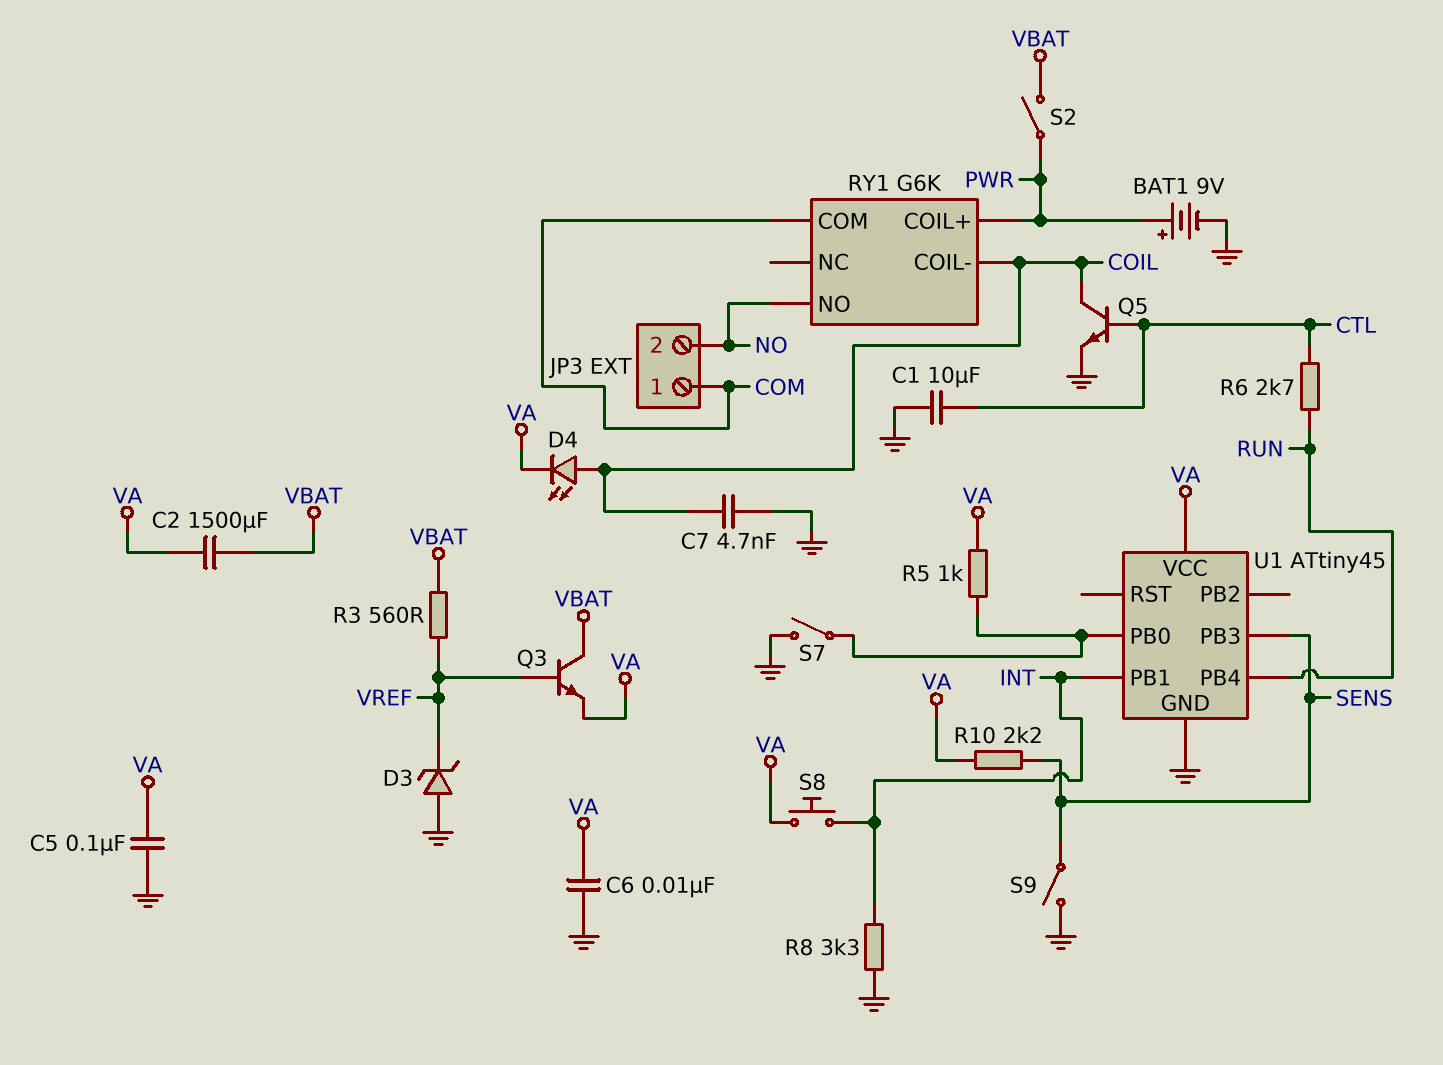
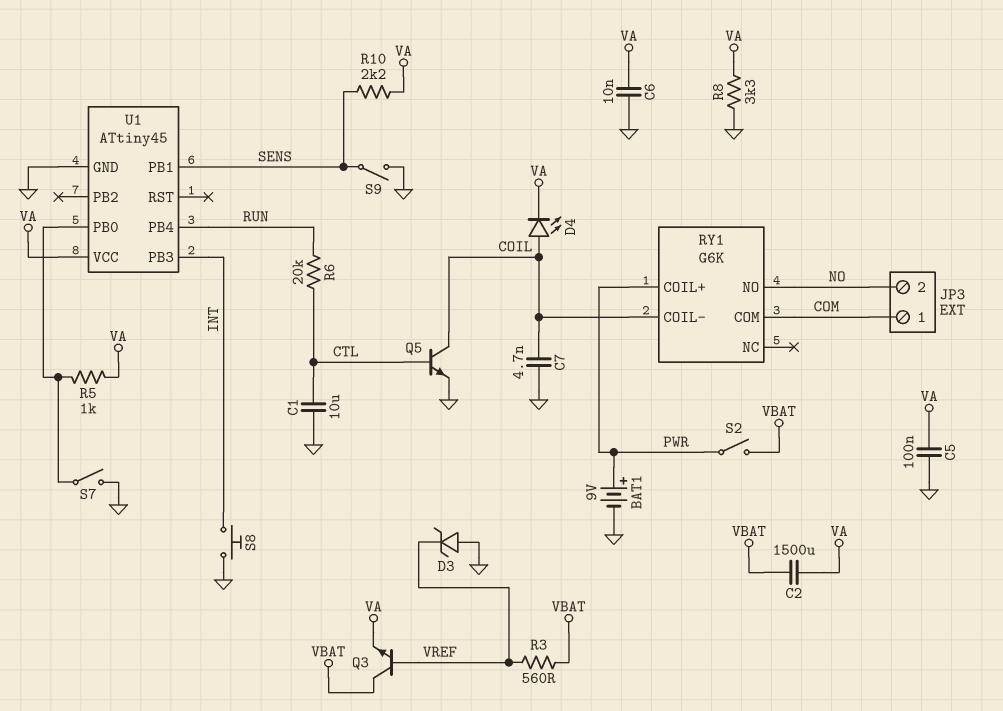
R6: 2.7k (CTL, RUN) -> 20k (CTL, RUN)
R8: 3.3k (GND, INT) -> 3.3k (GND, VA)
S8: button (INT, VA) -> button (GND, INT)
U1 pin PB1: INT -> SENS
U1 pin PB3: SENS -> INT

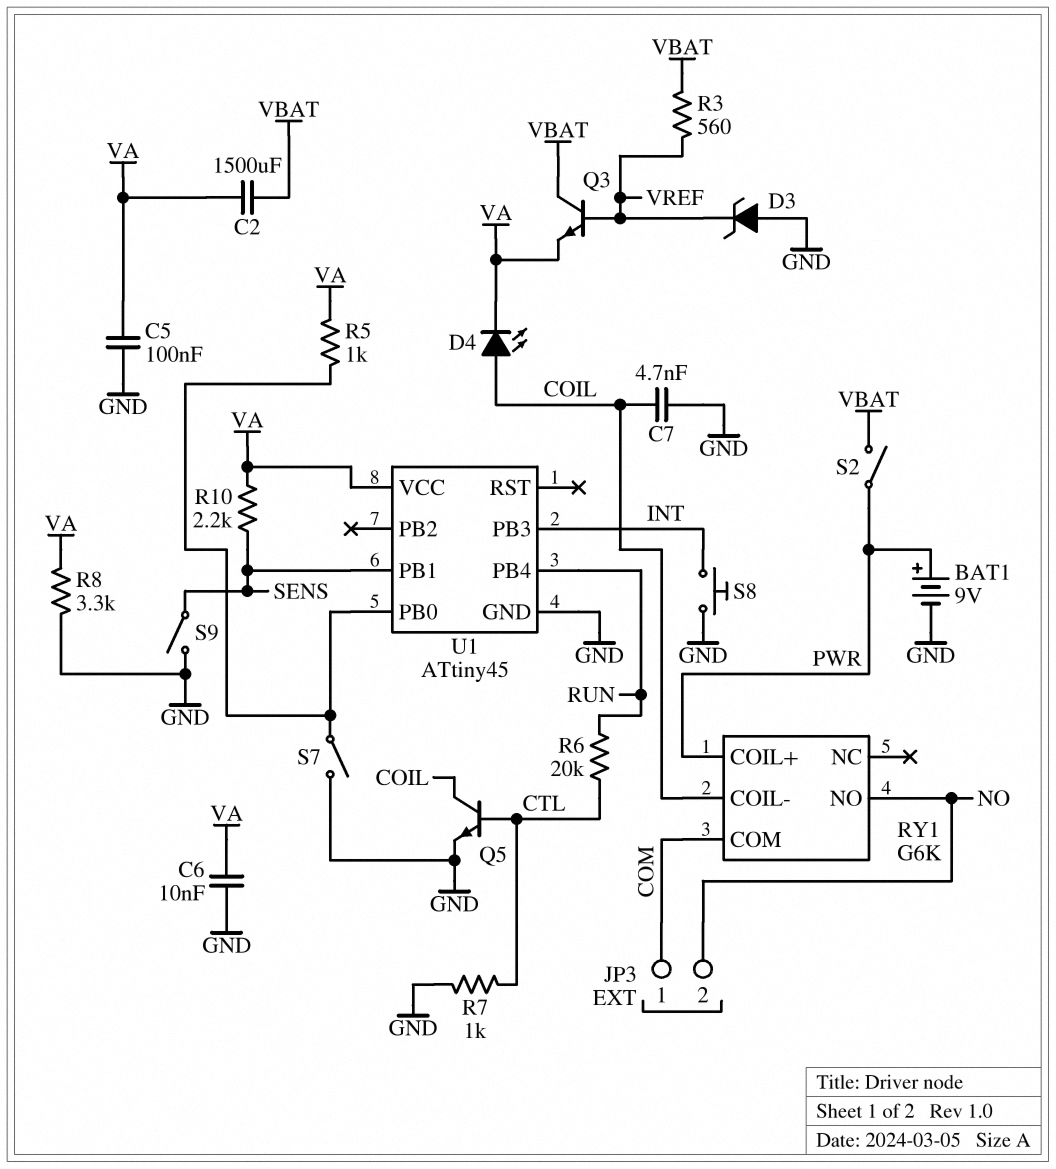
C1: 10uF (CTL, GND) -> none
R7: none -> 1k (CTL, GND)

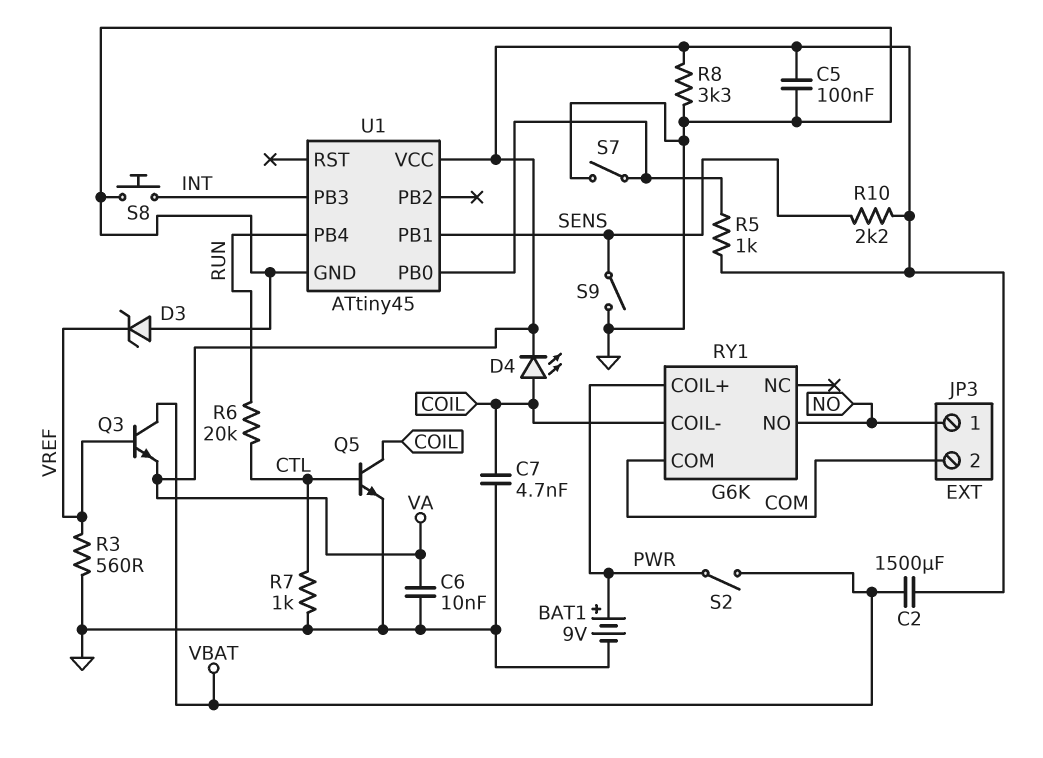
JP3 pin 1: COM -> NO
JP3 pin 2: NO -> COM
R3: 560 (VBAT, VREF) -> 560 (GND, VREF)

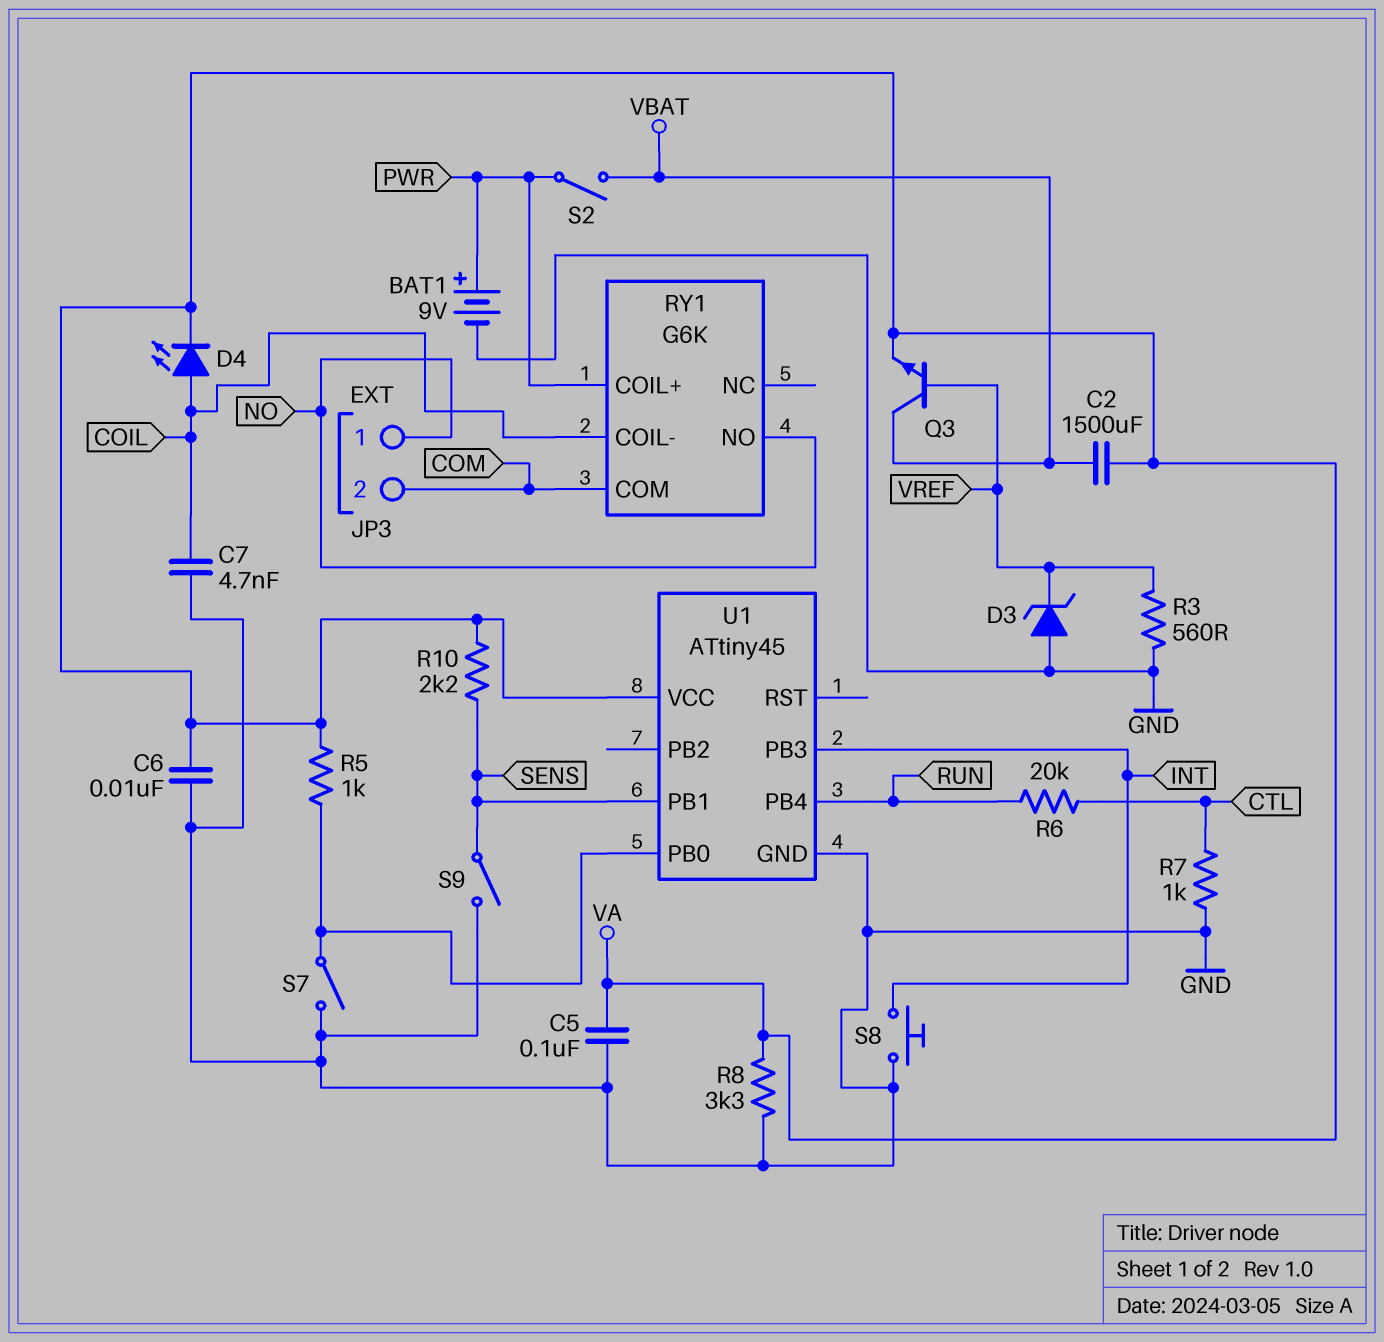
Q5: NPN (B CTL, C COIL, E GND) -> none

